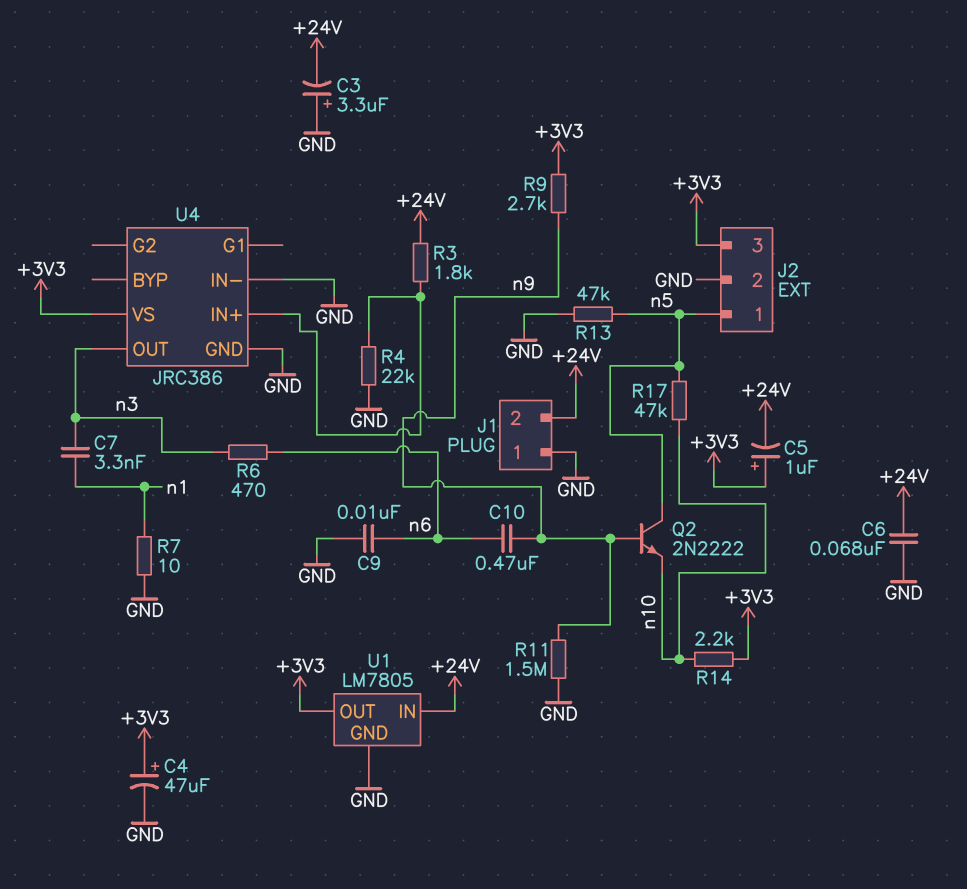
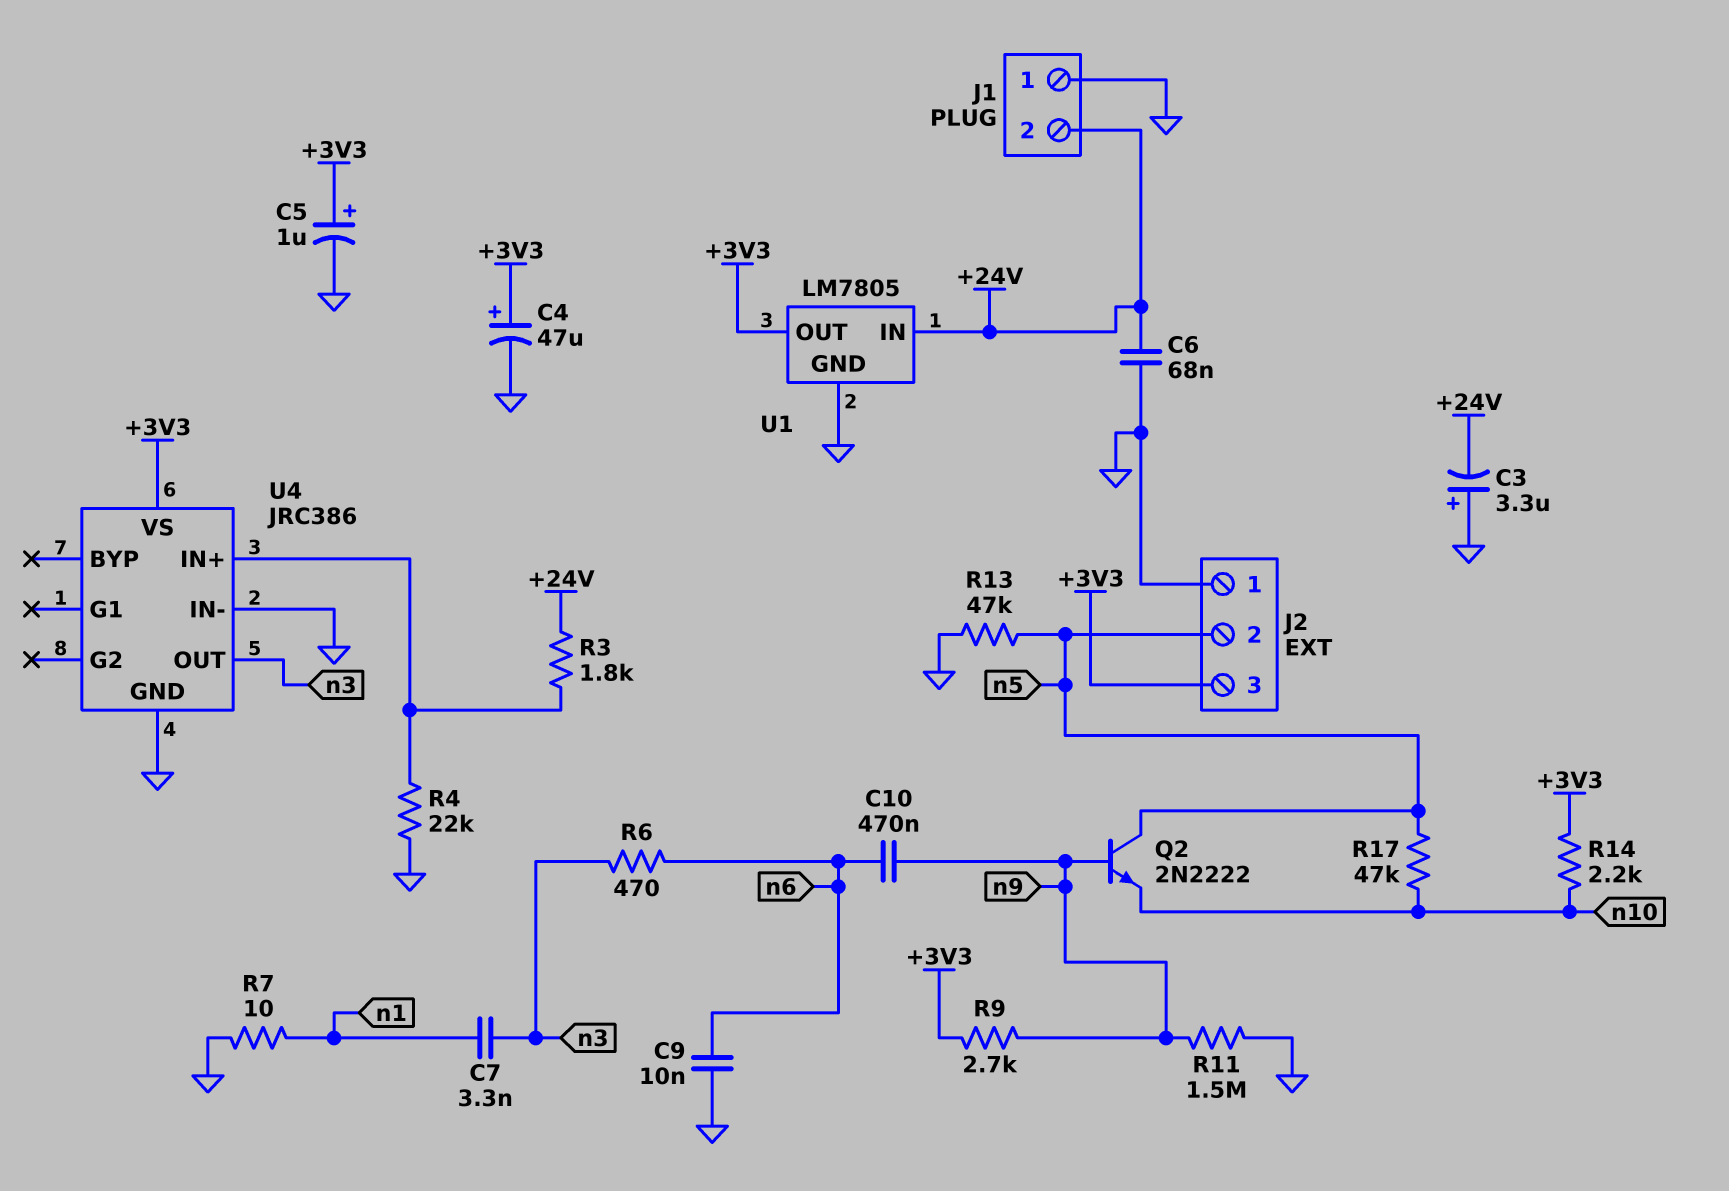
C5: 1uF (plus +3V3, minus +24V) -> 1uF (plus +3V3, minus GND)
J2 pin 1: n5 -> GND
J2 pin 2: GND -> n5

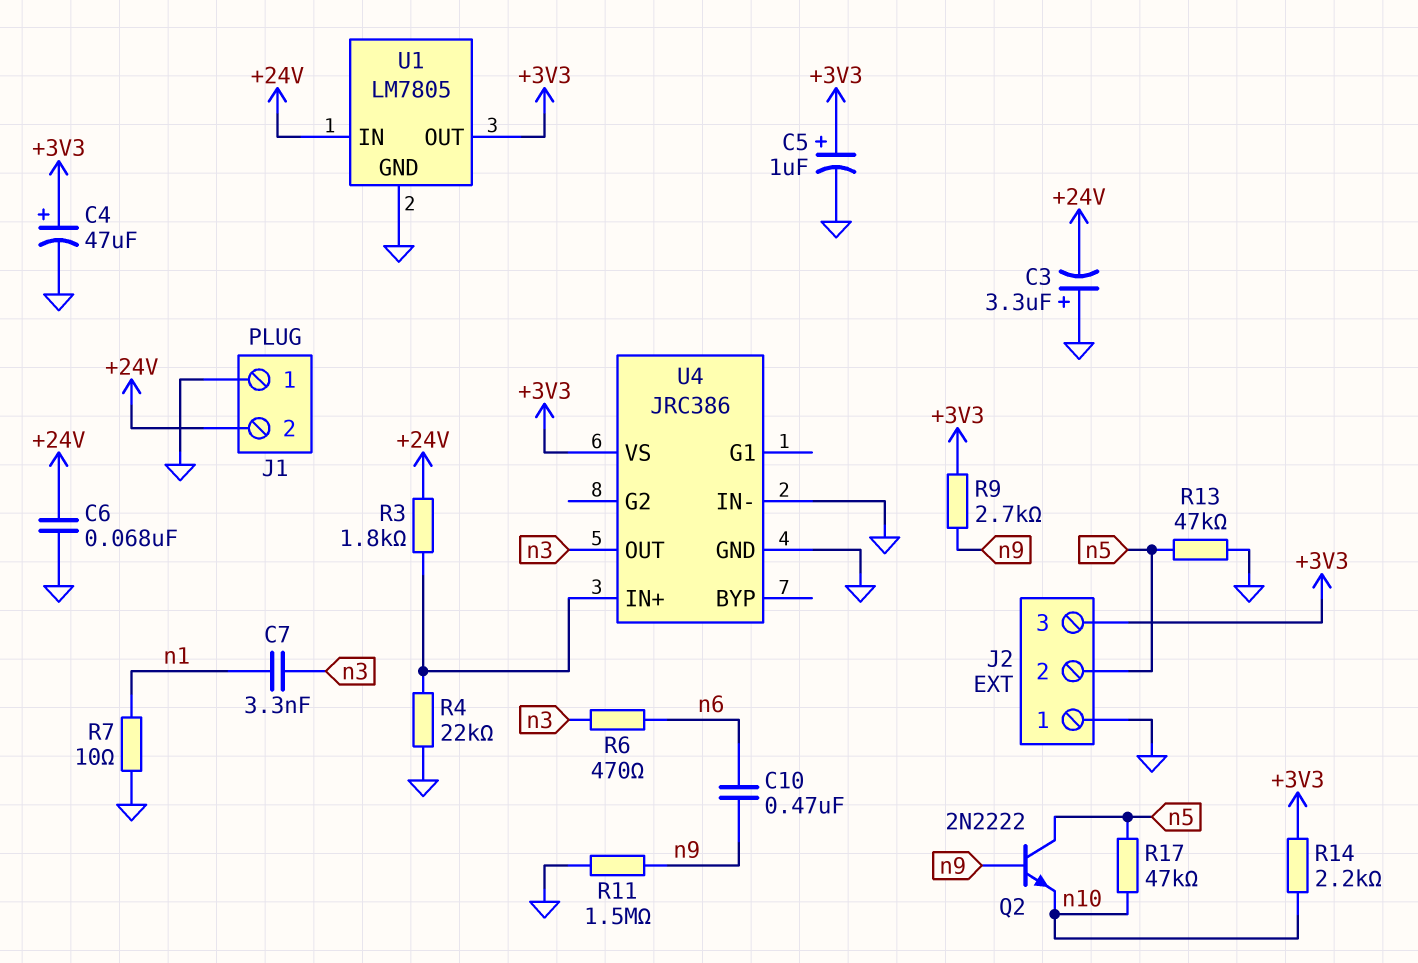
C9: 10nF (GND, n6) -> none

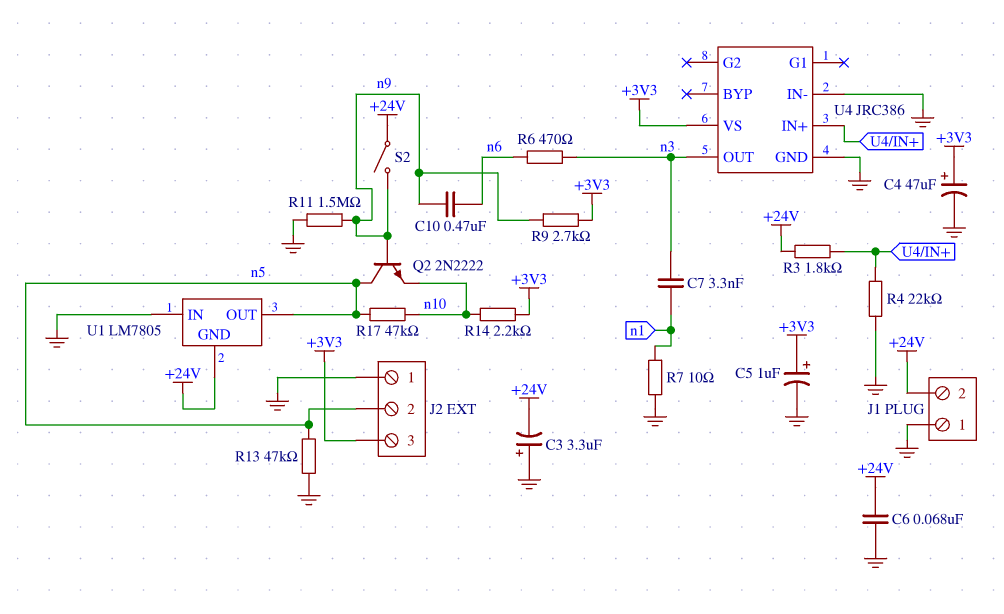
S2: none -> switch (+24V, n9)
U1 pin GND: GND -> +24V
U1 pin IN: +24V -> GND
U1 pin OUT: +3V3 -> n5

